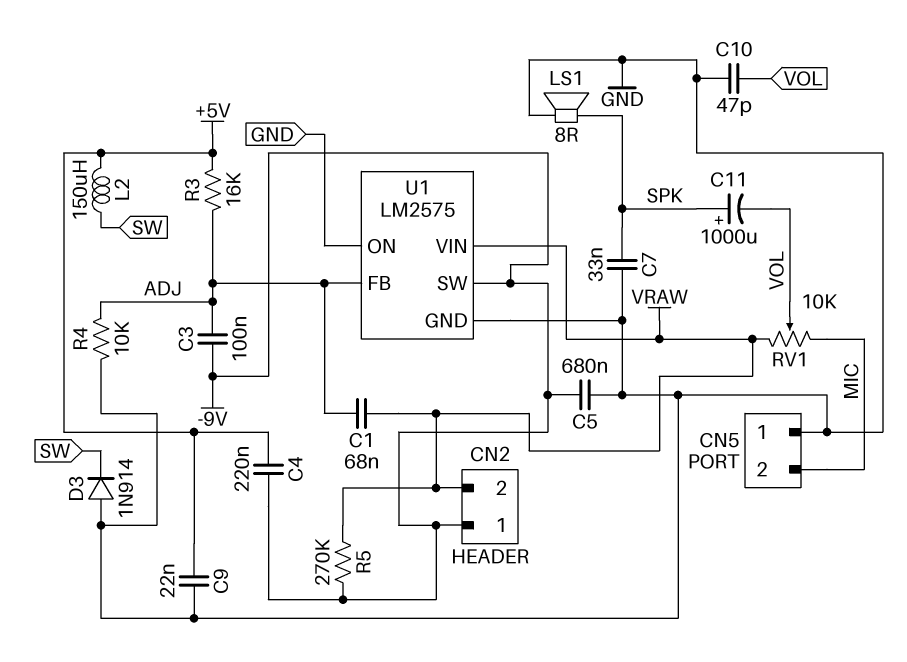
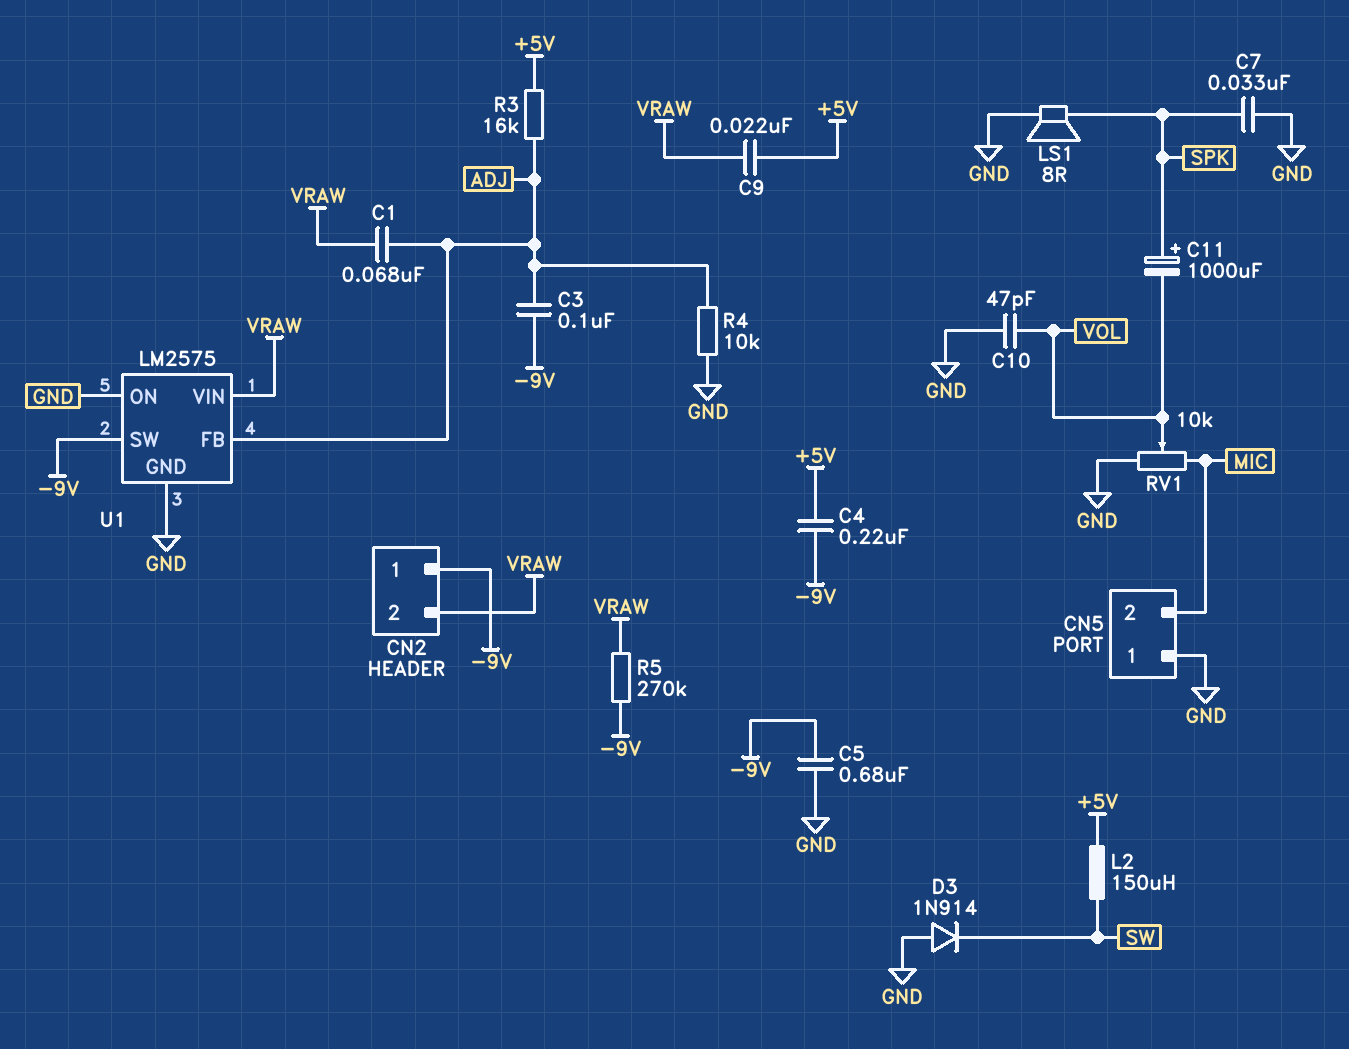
C9: 22nF (+5V, GND) -> 22nF (+5V, VRAW)
RV1: 10k (MIC, VRAW, wiper VOL) -> 10k (GND, MIC, wiper VOL)

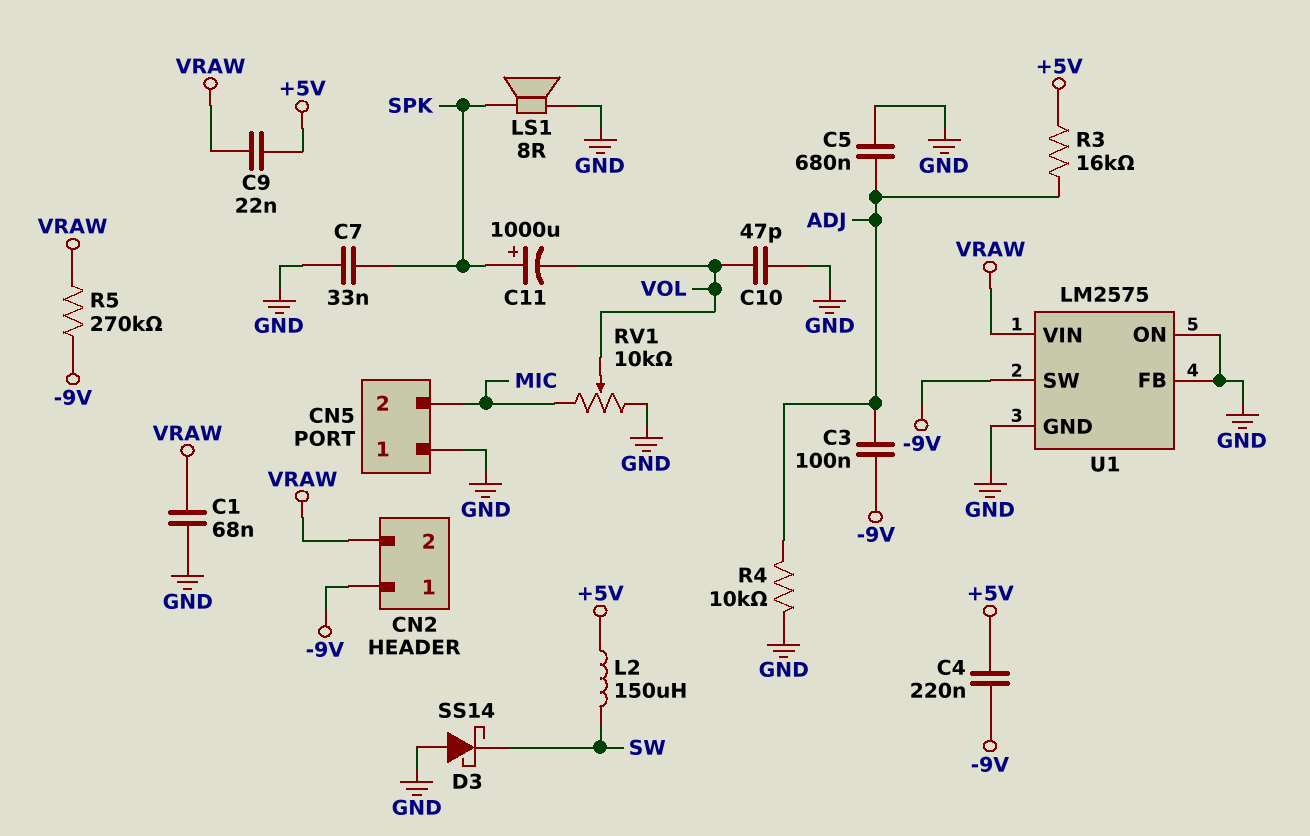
C1: 68nF (ADJ, VRAW) -> 68nF (GND, VRAW)
C5: 680nF (-9V, GND) -> 680nF (ADJ, GND)
D3: diode 1N914 (A GND, K SW) -> schottky SS14 (A GND, K SW)
U1 pin FB: ADJ -> GND

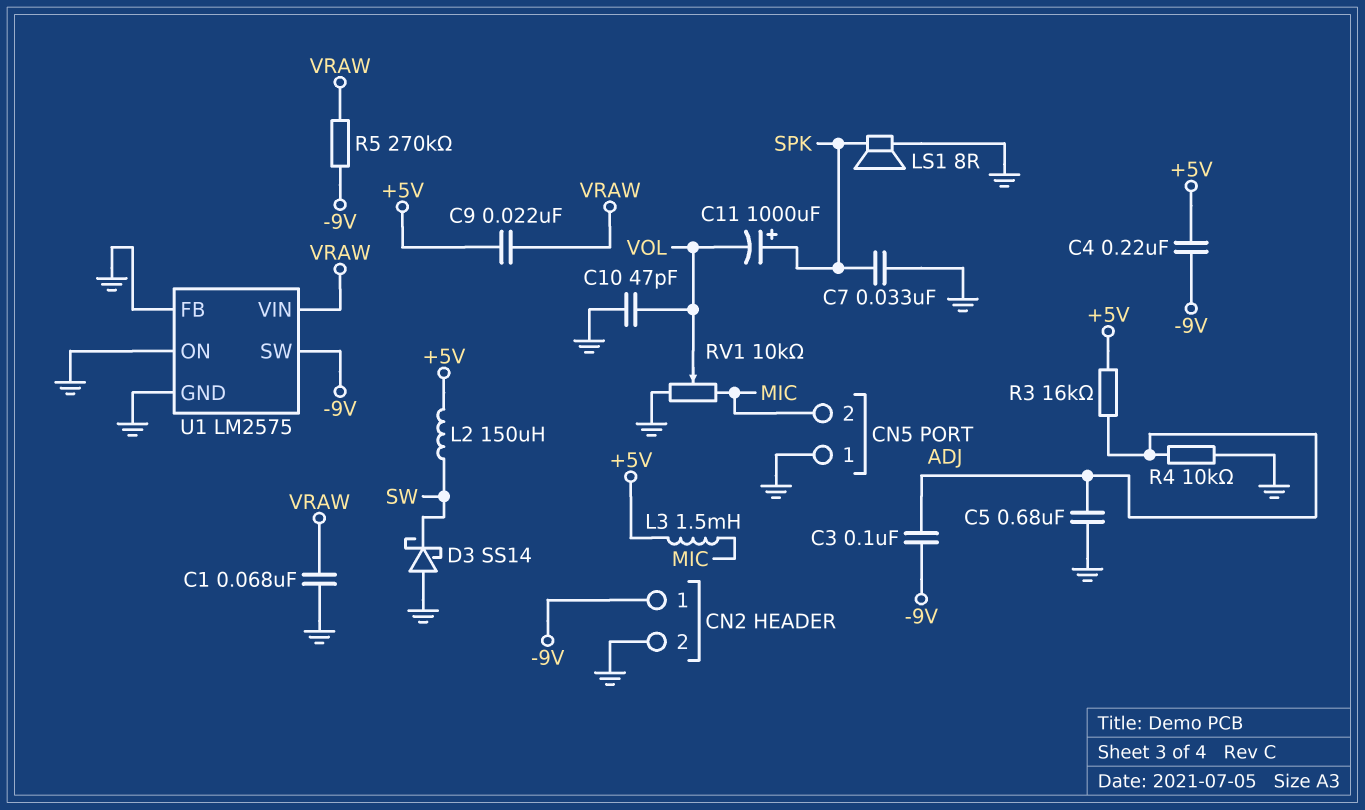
CN2 pin 2: VRAW -> GND
L3: none -> 1.5mH (+5V, MIC)

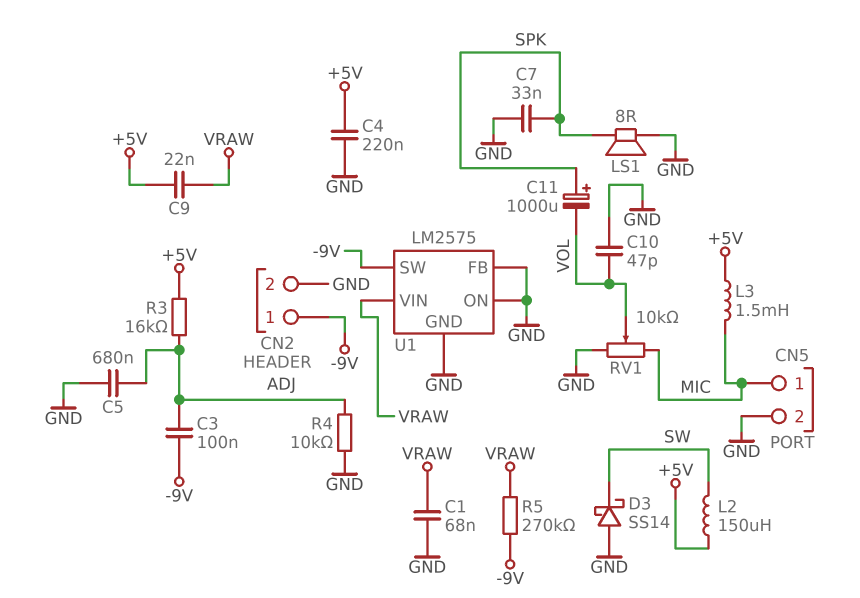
C4: 220nF (+5V, -9V) -> 220nF (+5V, GND)
CN5 pin 1: GND -> MIC
CN5 pin 2: MIC -> GND

